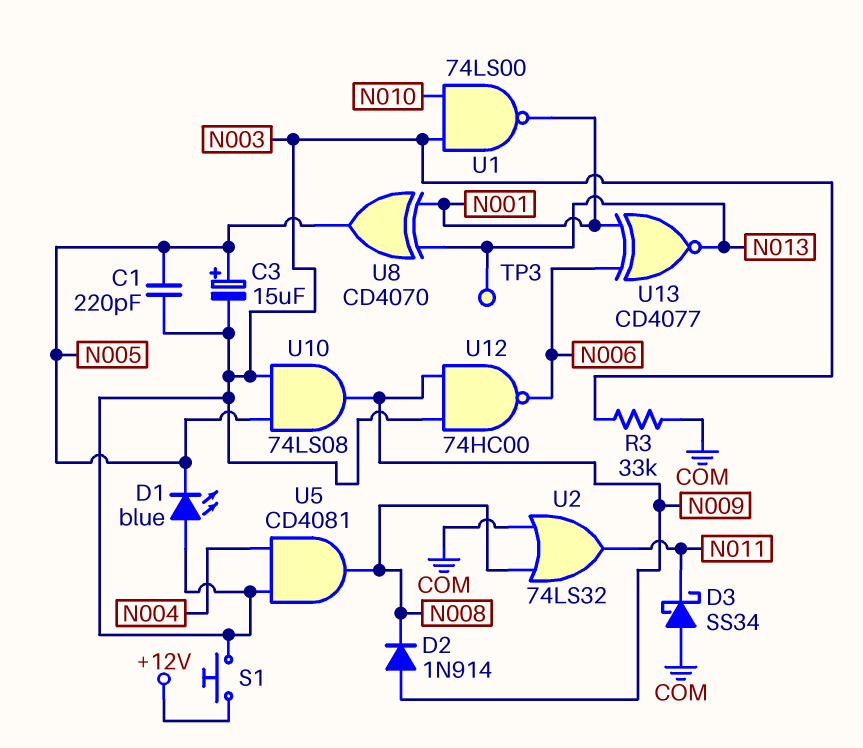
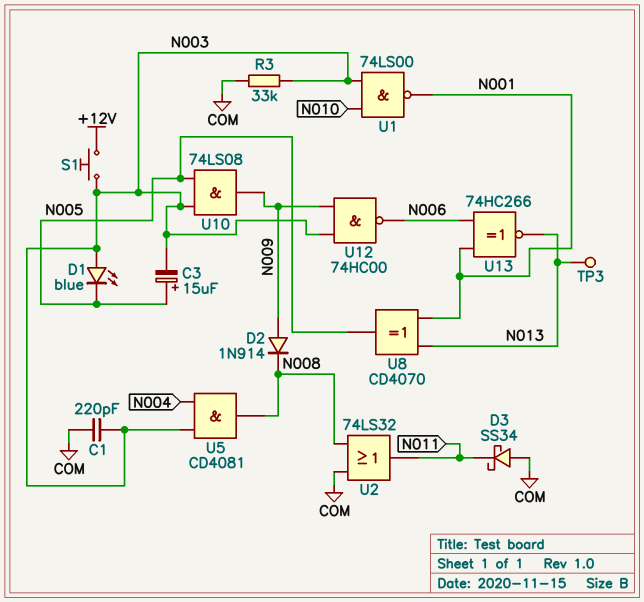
C1: 220pF (N003, N005) -> 220pF (COM, N003)
U13: XNOR CD4077 (in N001, in N006, out N013) -> XNOR 74HC266 (in N001, in N006, out N013)

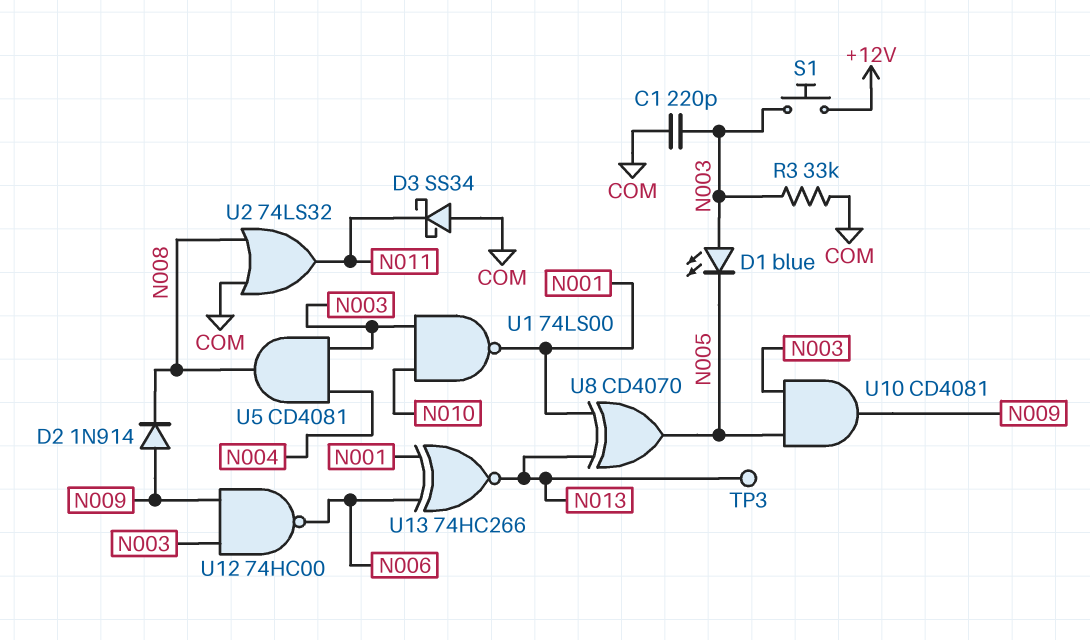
C3: 15uF (plus N005, minus N003) -> none
U10: AND 74LS08 (in N003, in N005, out N009) -> AND CD4081 (in N003, in N005, out N009)

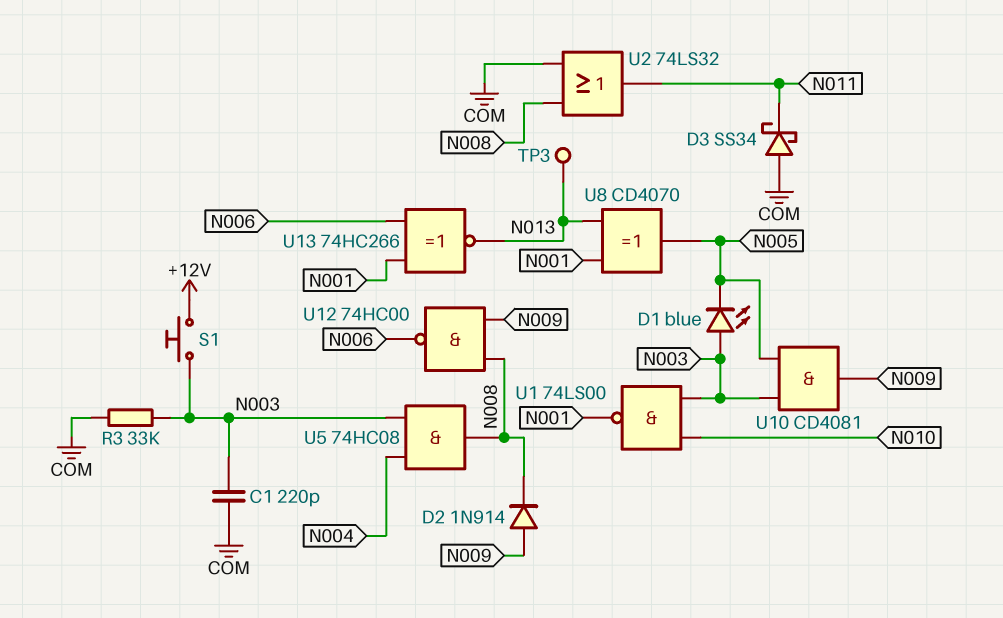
U5: AND CD4081 (in N003, in N004, out N008) -> AND 74HC08 (in N003, in N004, out N008)
U12: NAND 74HC00 (in N003, in N009, out N006) -> NAND 74HC00 (in N008, in N009, out N006)

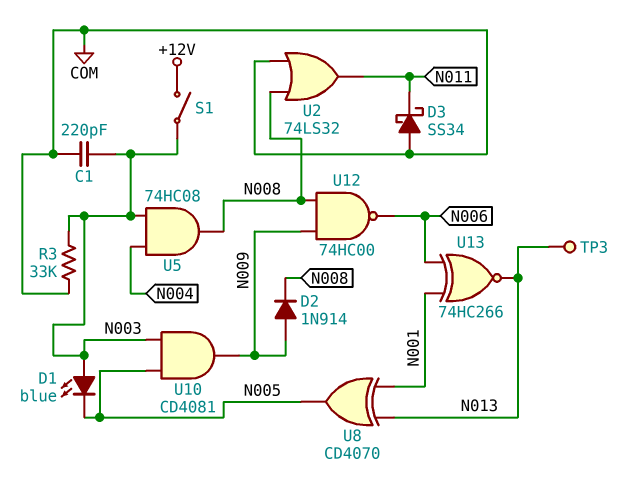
S1: button (+12V, N003) -> switch (+12V, N003)
U1: NAND 74LS00 (in N003, in N010, out N001) -> none

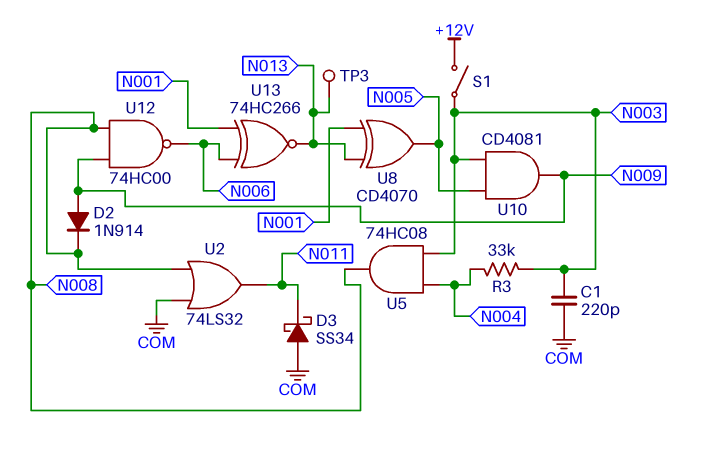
D1: LED blue (A N003, K N005) -> none
R3: 33k (COM, N003) -> 33k (N003, N004)

